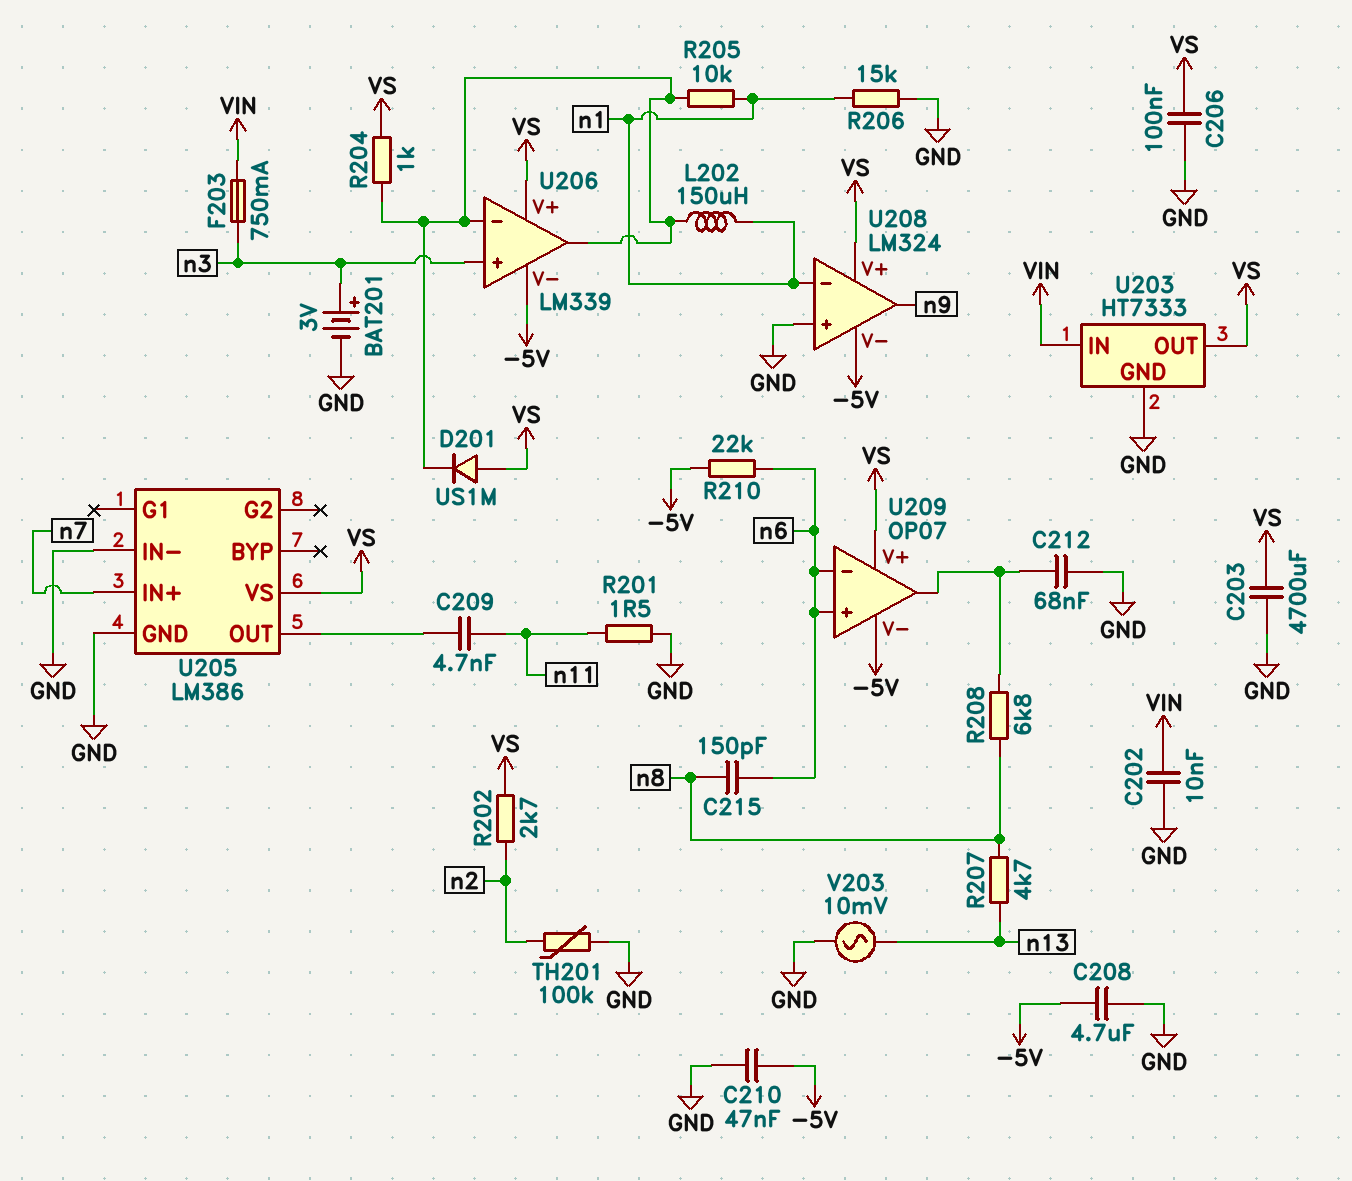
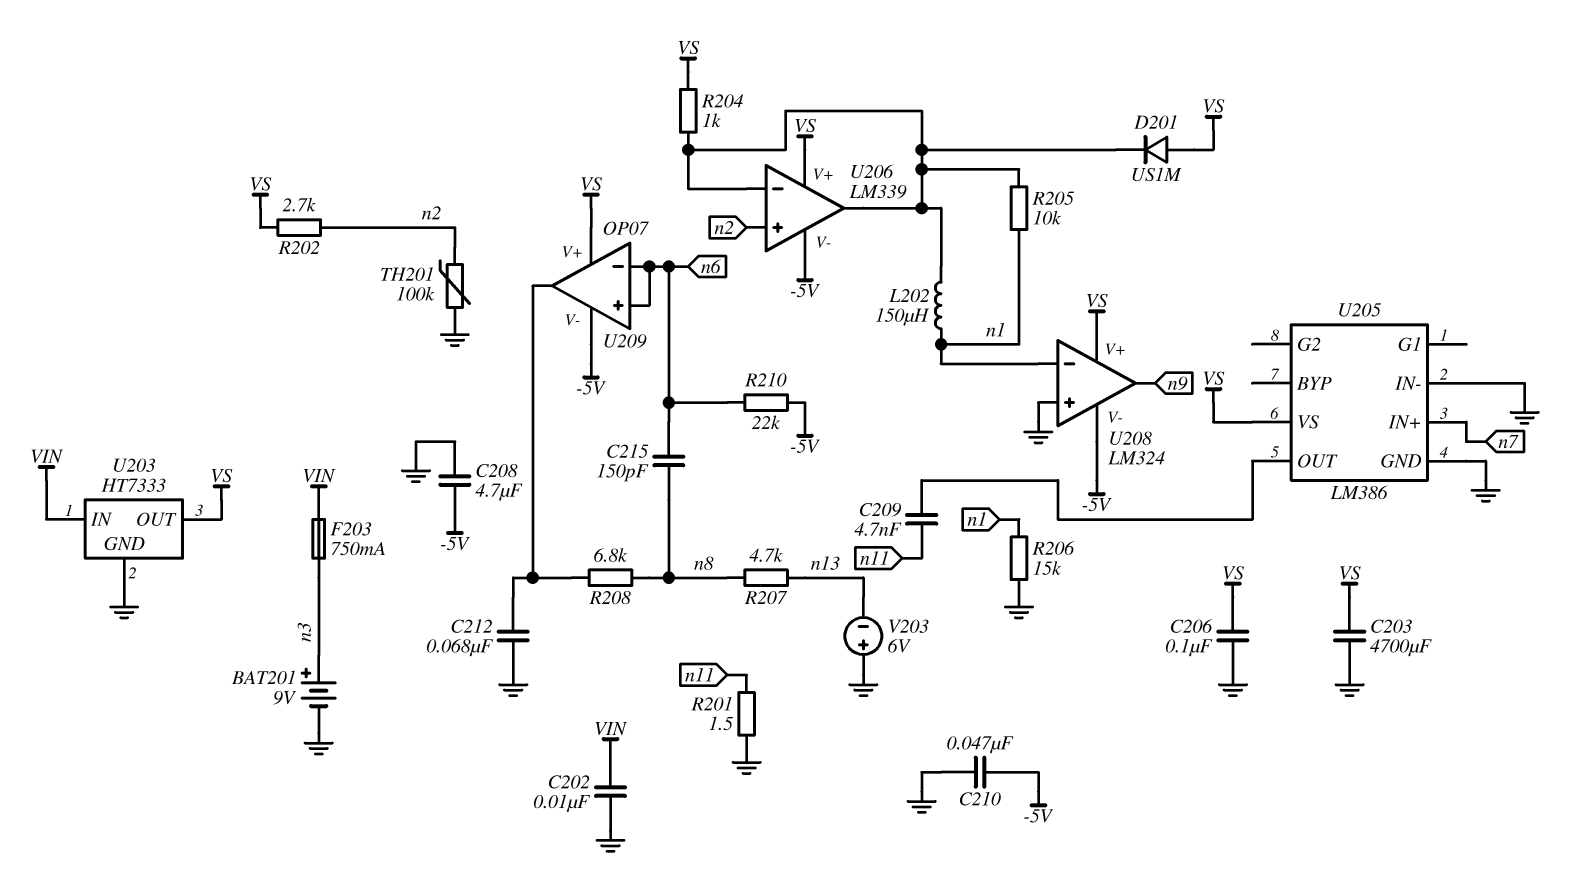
BAT201: 3V (plus n3, minus GND) -> 9V (plus n3, minus GND)
U206 pin in+: n3 -> n2
V203: AC 10mV (GND, n13) -> 6V (plus GND, minus n13)

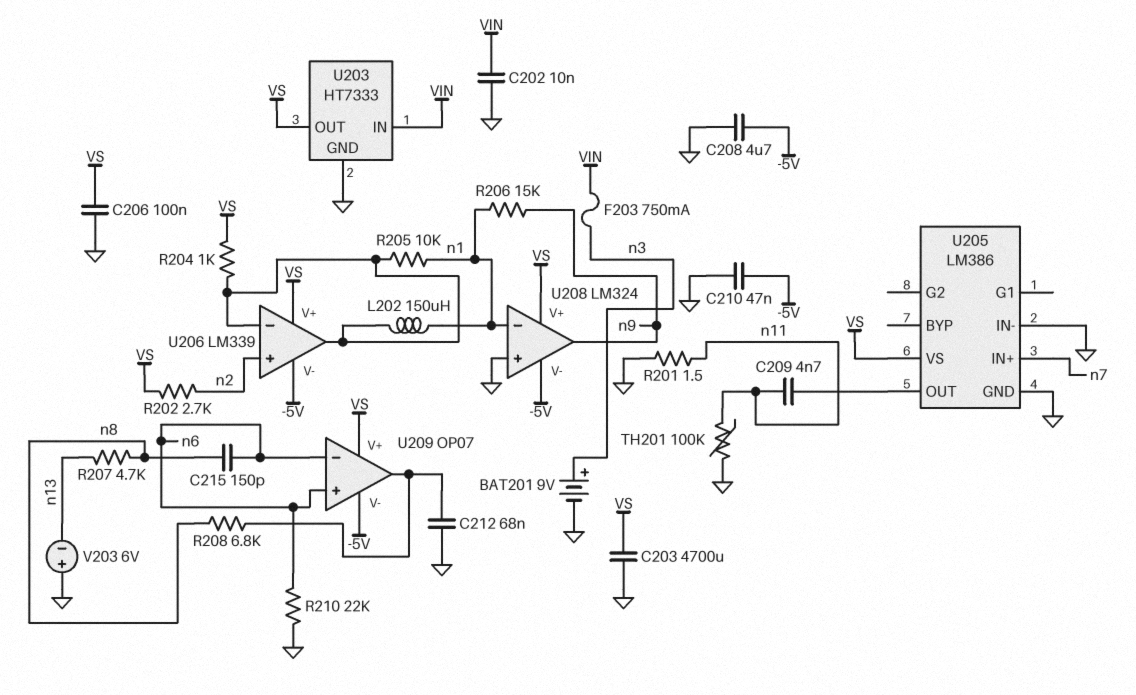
D201: diode US1M (A VS, K U206/in-) -> none
R206: 15k (GND, n1) -> 15k (n1, n9)
R210: 22k (-5V, n6) -> 22k (GND, n6)
TH201: 100k (GND, n2) -> 100k (GND, n11)

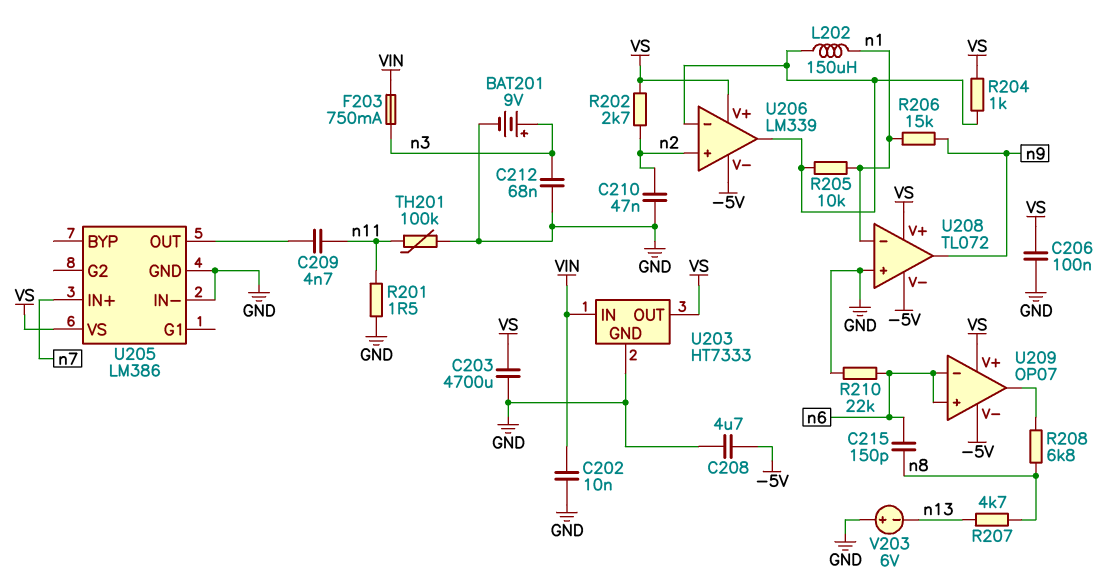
C210: 47nF (-5V, GND) -> 47nF (GND, n2)
C212: 68nF (GND, U209/out) -> 68nF (GND, n3)
U208: LM324 -> TL072

